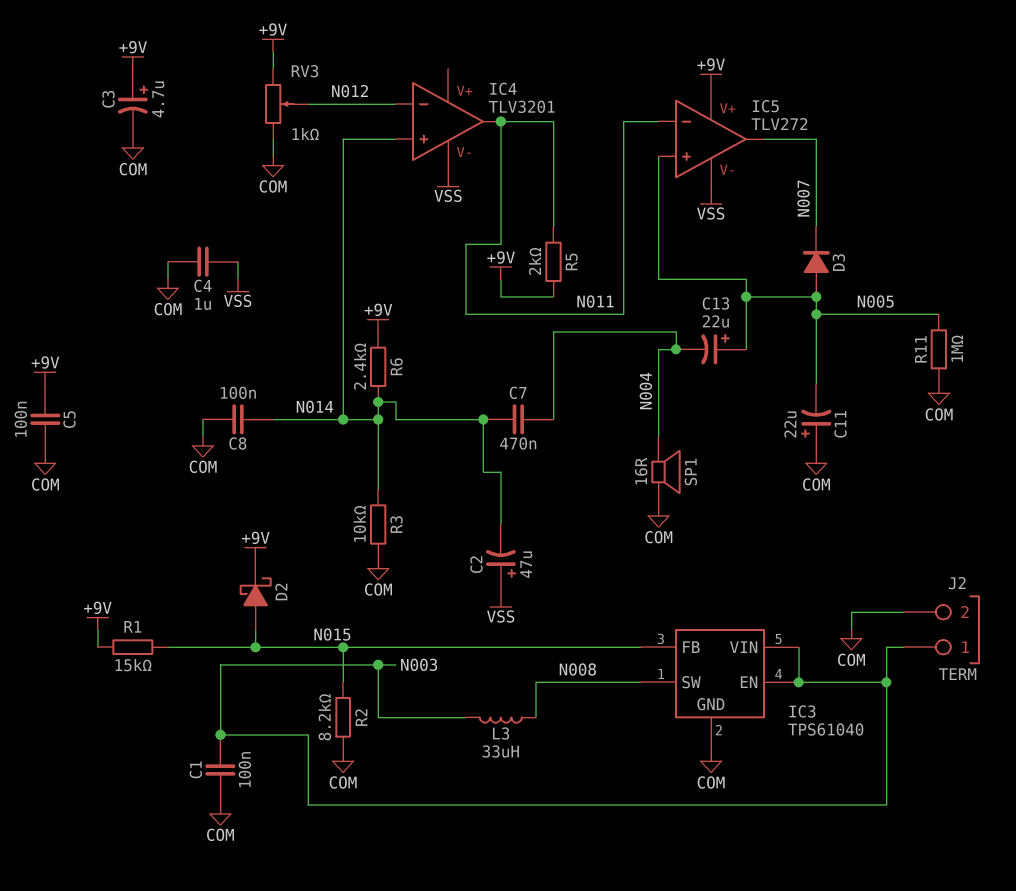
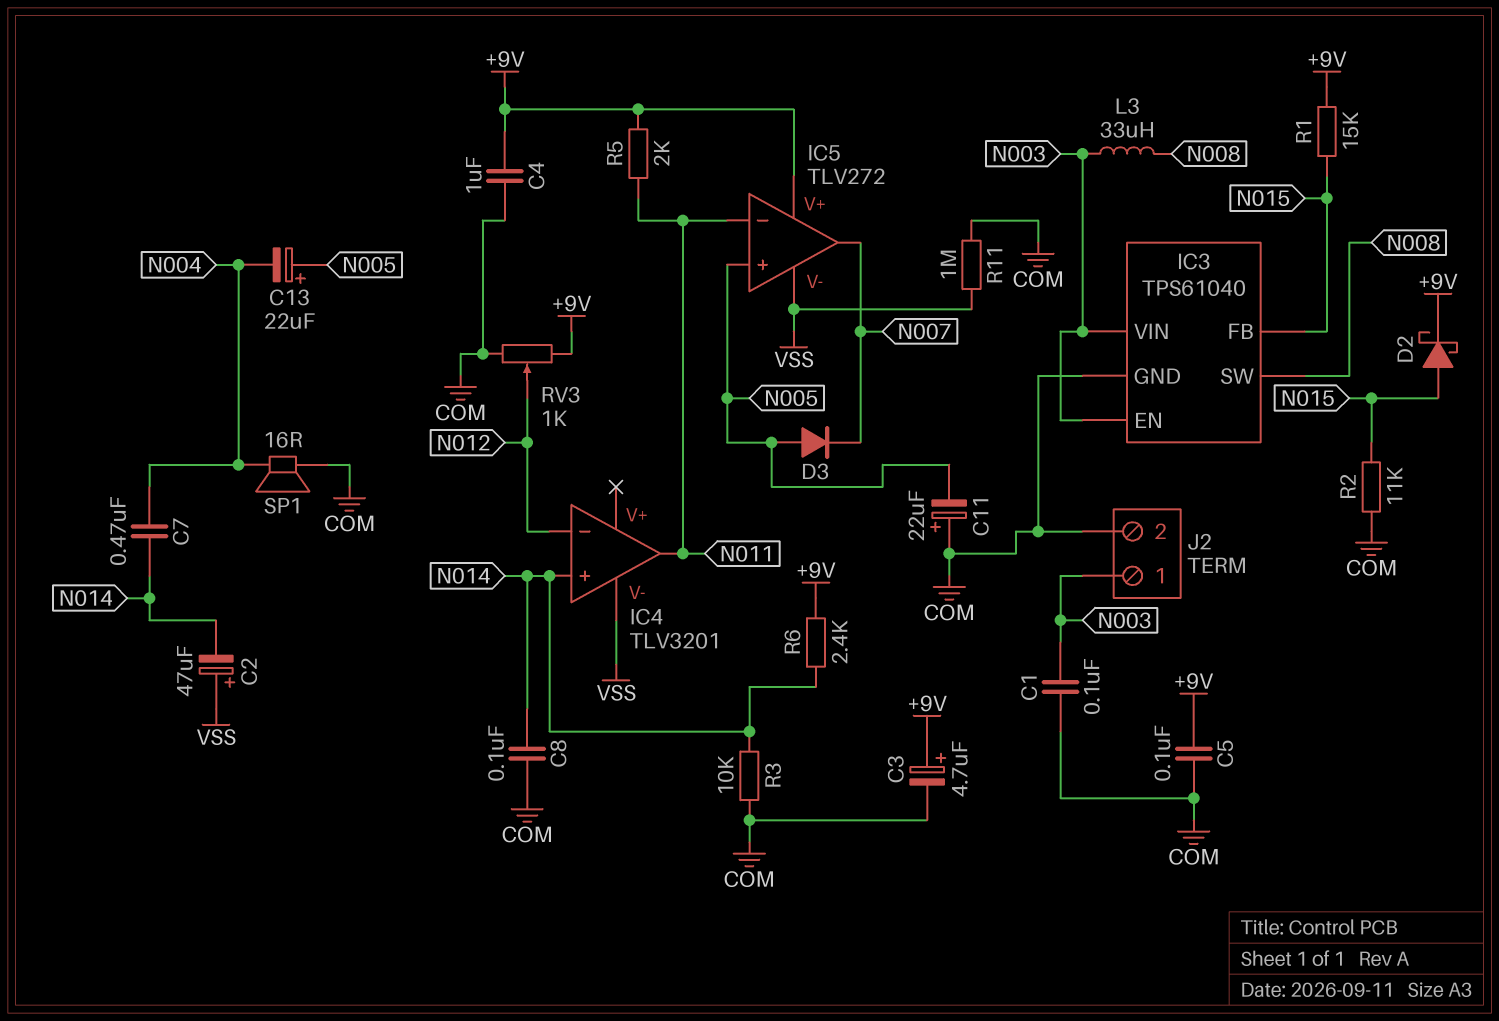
C4: 1uF (COM, VSS) -> 1uF (+9V, COM)
R2: 8.2k (COM, N015) -> 11k (COM, N015)
R11: 1M (COM, N005) -> 1M (COM, VSS)

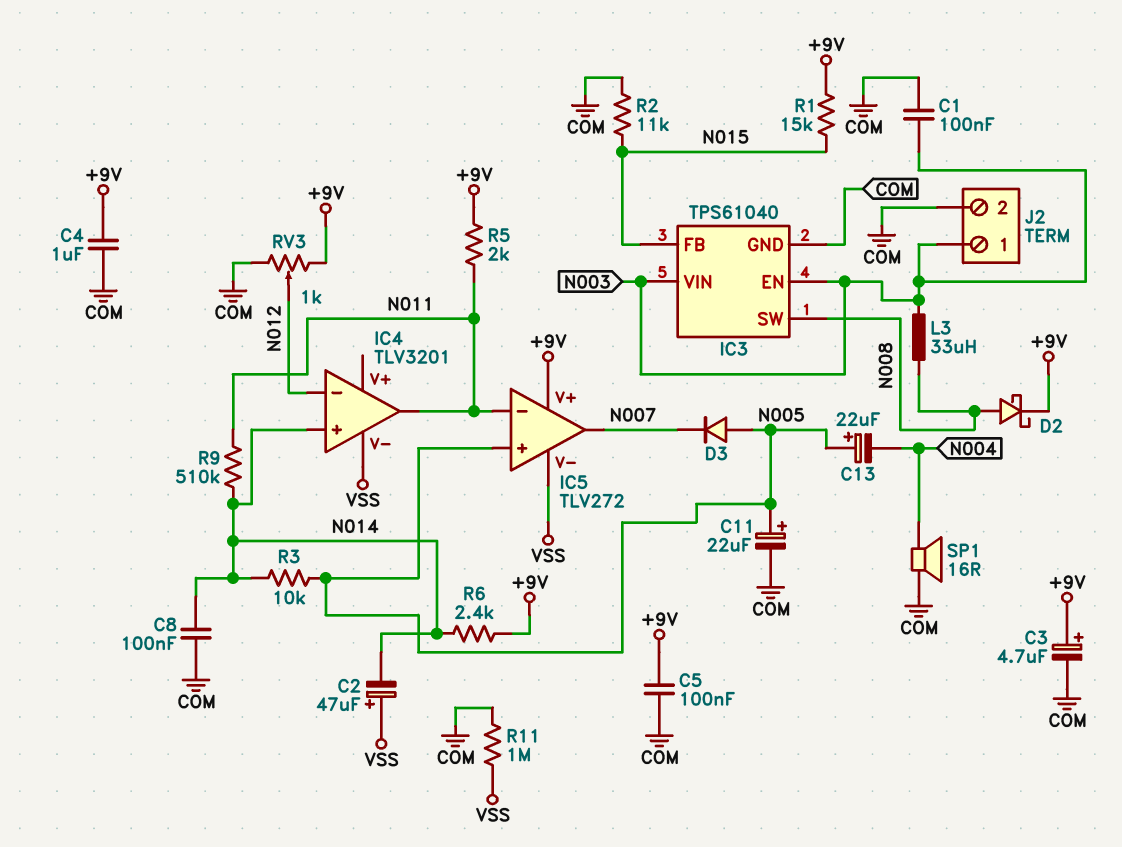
C7: 470nF (N004, N014) -> none
C11: 22uF (plus COM, minus N005) -> 22uF (plus N005, minus COM)
D2: schottky (A N015, K +9V) -> schottky (A N008, K +9V)
R3: 10k (COM, N014) -> 10k (N005, N014)
R9: none -> 510k (N011, N014)

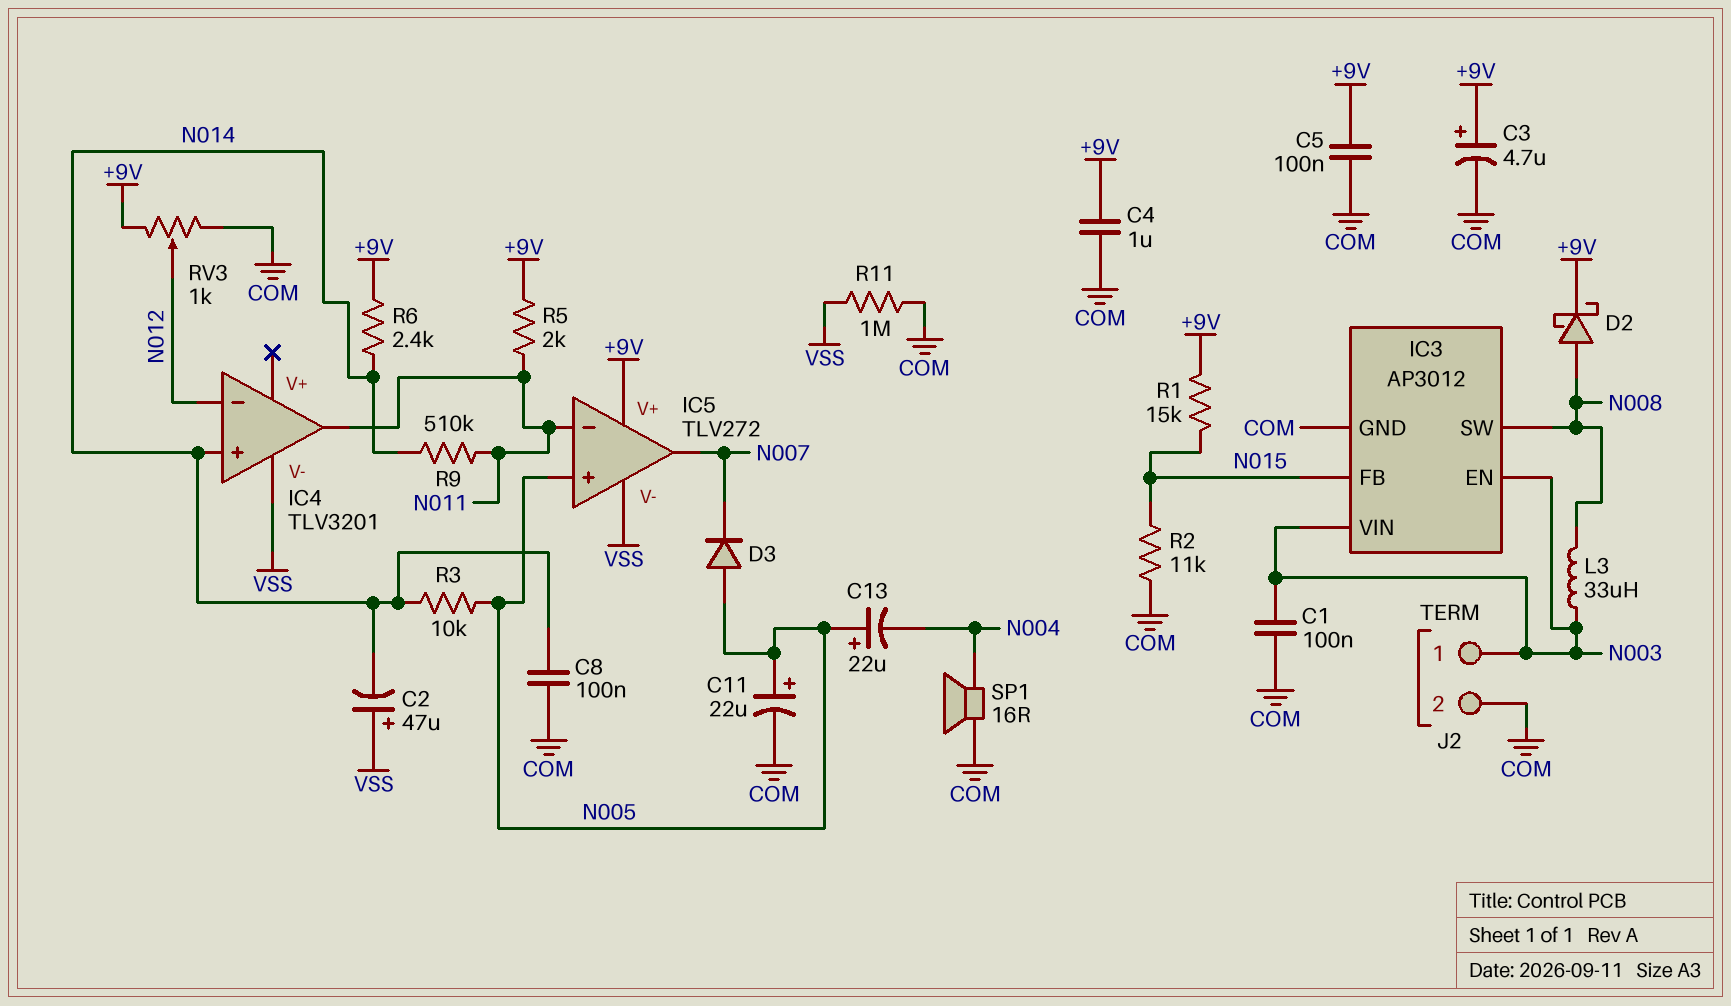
IC3: TPS61040 -> AP3012

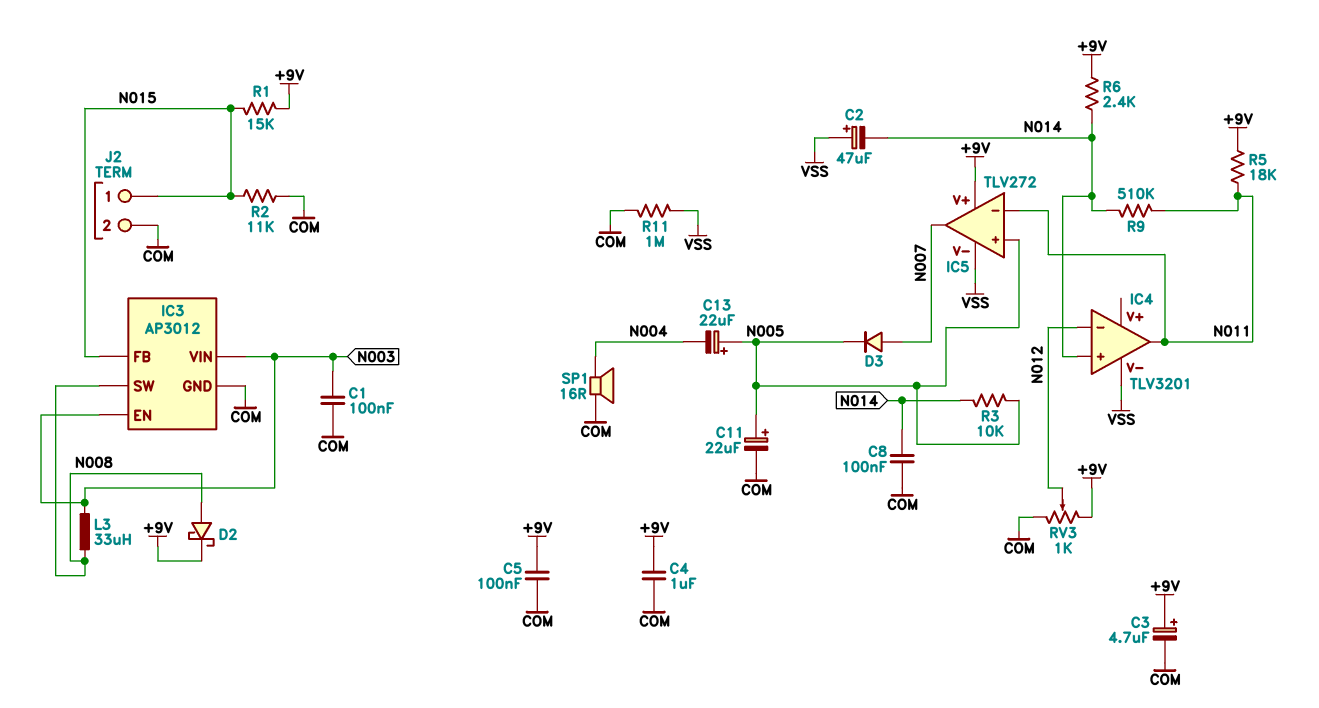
D3: diode (A N005, K N007) -> diode (A N007, K N005)
J2 pin 1: N003 -> N015
R5: 2k (+9V, N011) -> 18k (+9V, N011)

